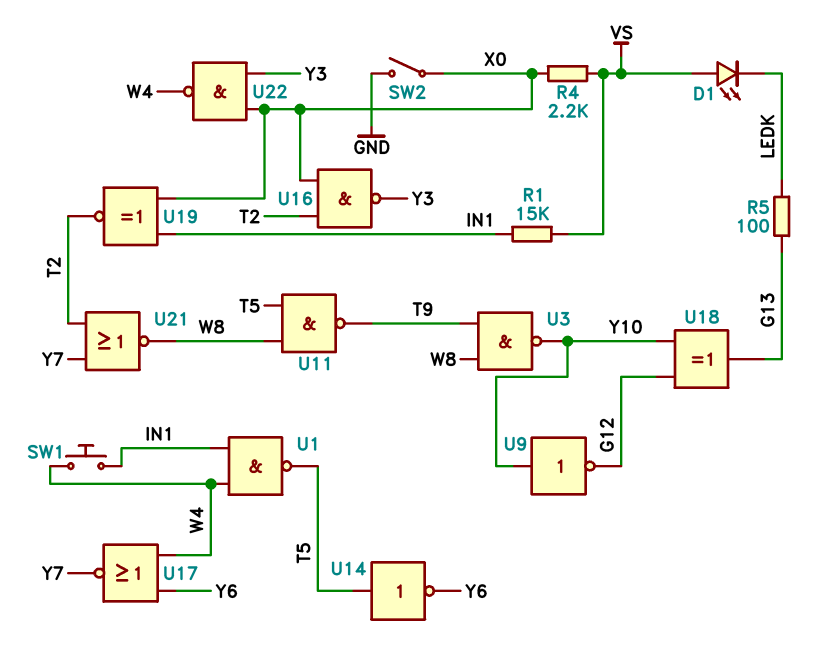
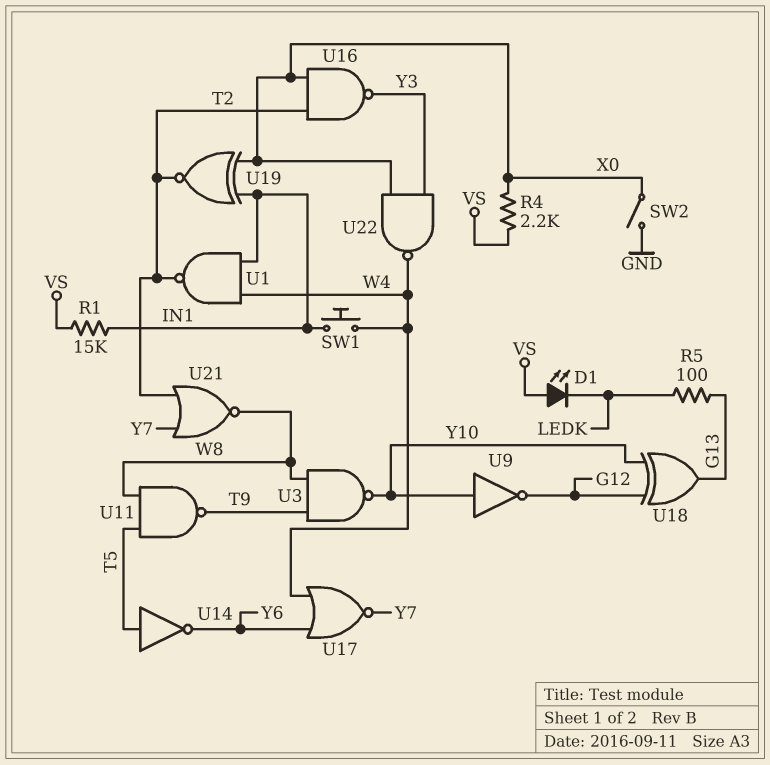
U1: NAND (in IN1, in W4, out T5) -> NAND (in IN1, in W4, out T2)

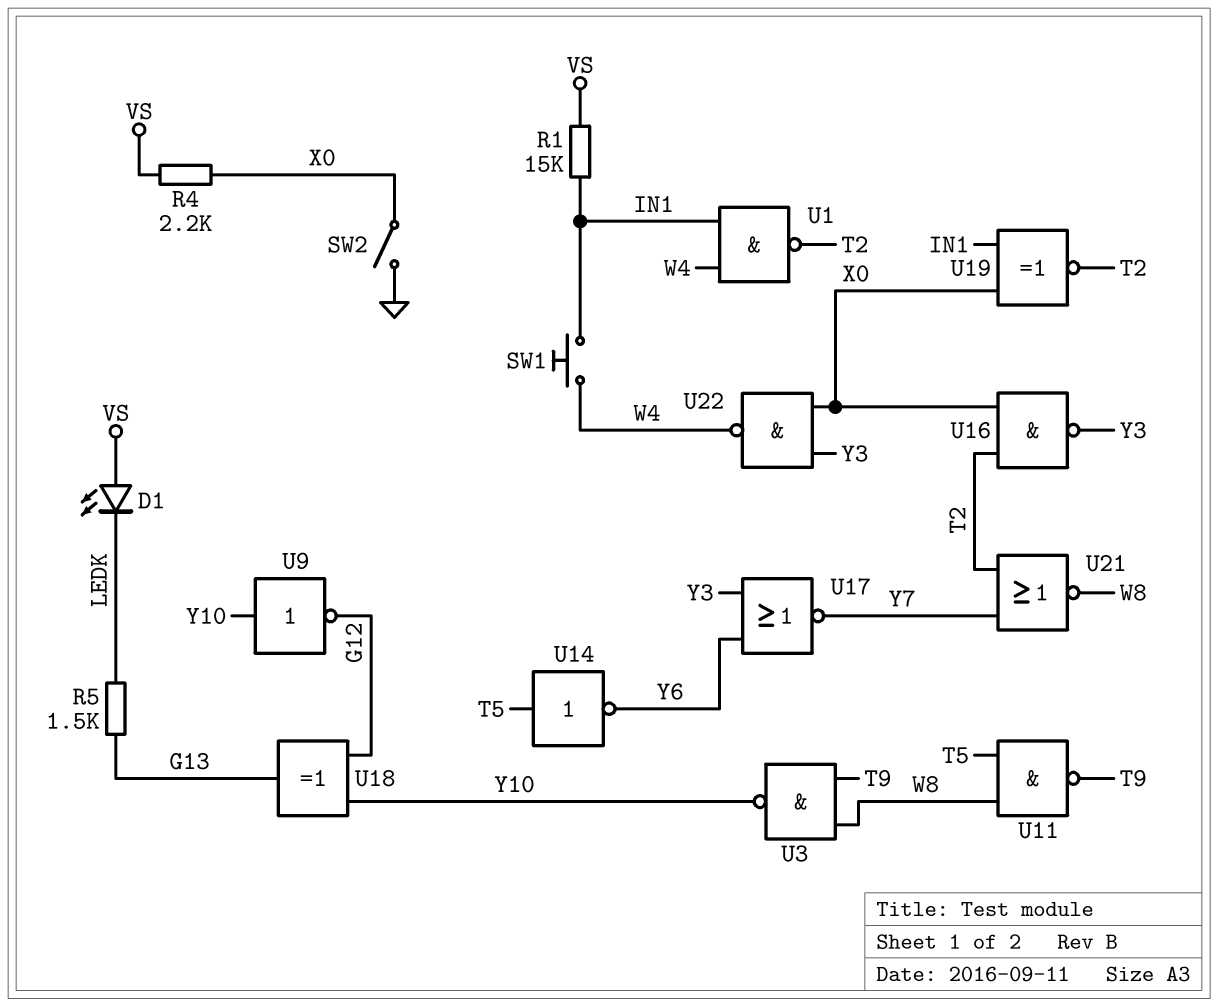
R5: 100 (G13, LEDK) -> 1.5k (G13, LEDK)
U17: NOR (in W4, in Y6, out Y7) -> NOR (in Y3, in Y6, out Y7)

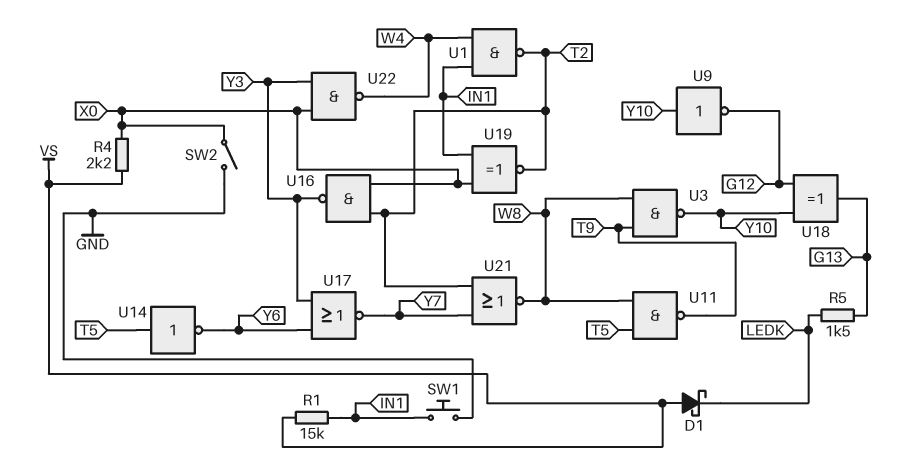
D1: LED (A VS, K LEDK) -> schottky (A VS, K LEDK)
SW1: button (IN1, W4) -> button (GND, IN1)

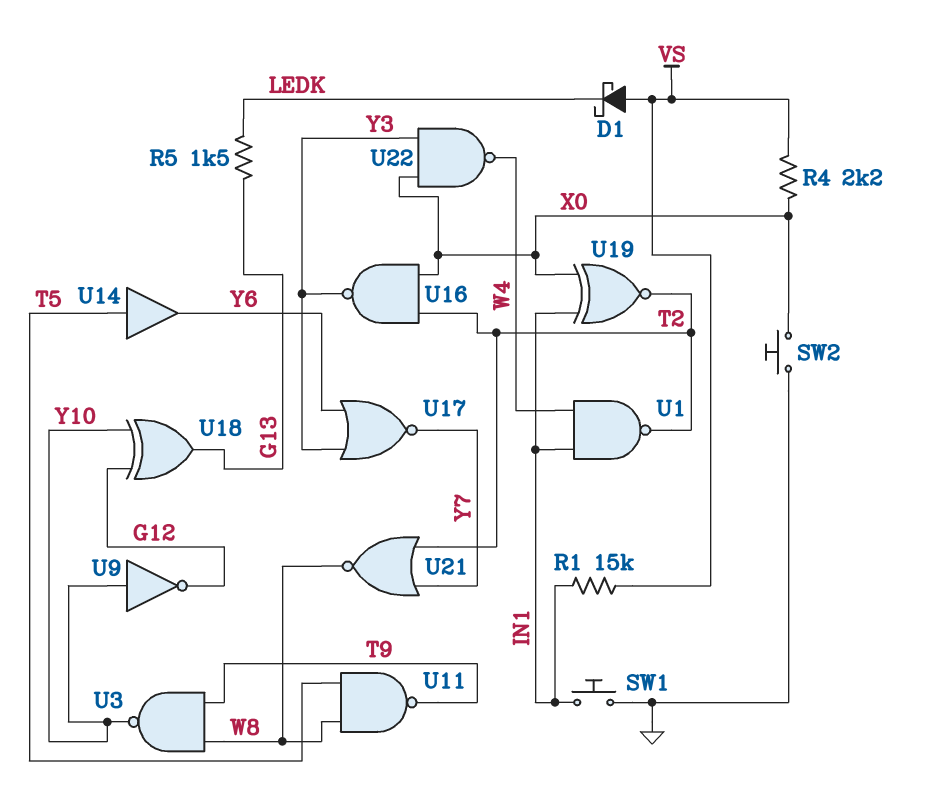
SW2: switch (GND, X0) -> button (GND, X0)
U14: NOT (in T5, out Y6) -> buffer (in T5, out Y6)

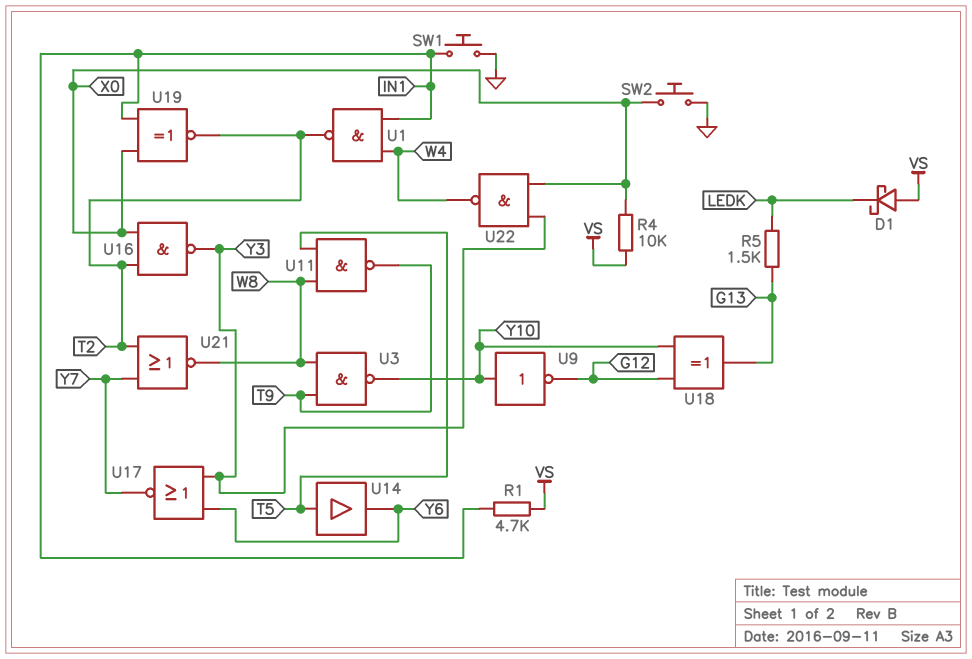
R1: 15k (IN1, VS) -> 4.7k (IN1, VS)
R4: 2.2k (VS, X0) -> 10k (VS, X0)

